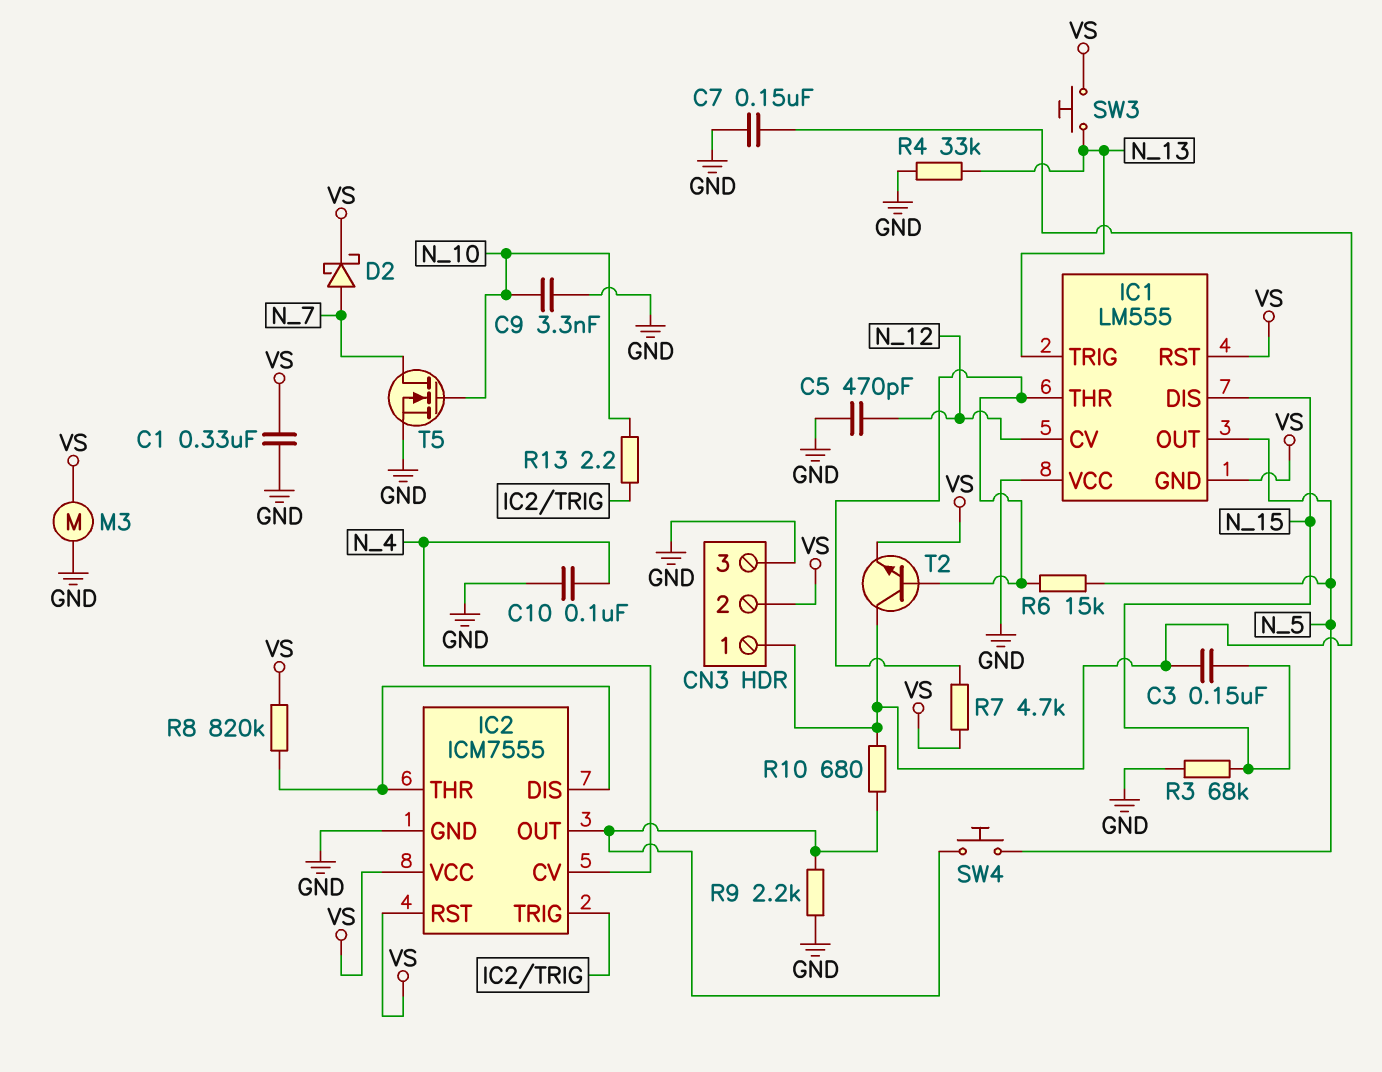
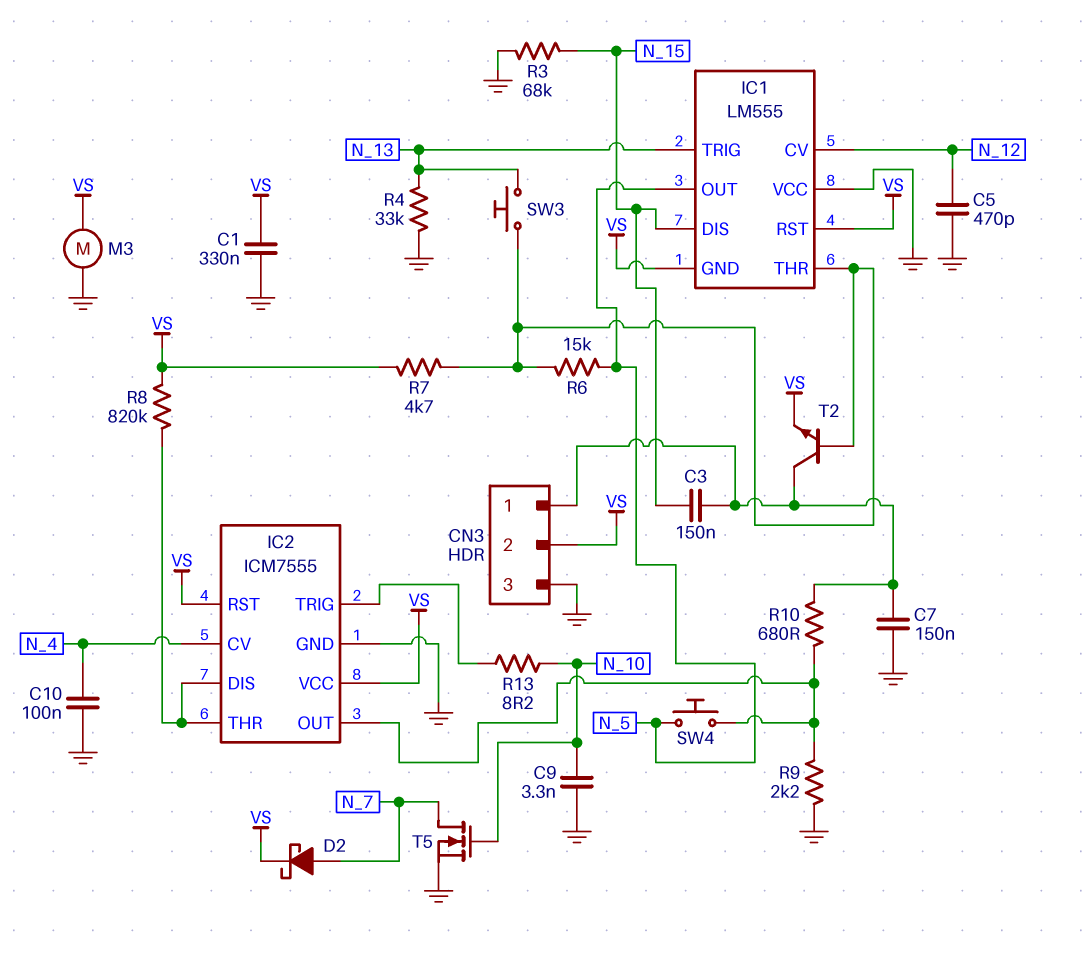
R13: 2.2 (IC2/TRIG, N_10) -> 8.2 (IC2/TRIG, N_10)
SW3: button (N_13, VS) -> button (IC1/THR, N_13)

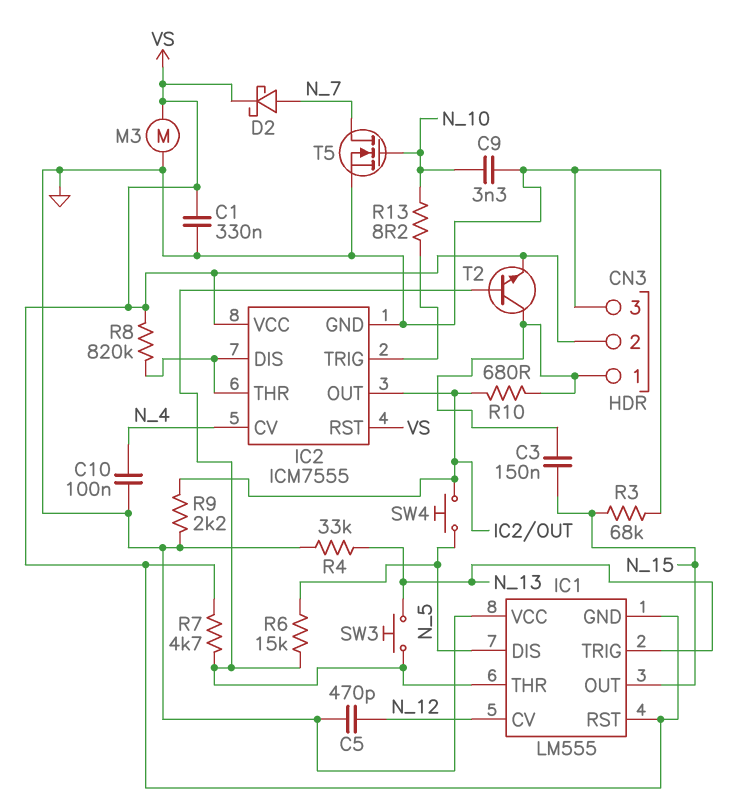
C7: 150nF (CN3/1, GND) -> none
IC1 pin DIS: N_15 -> N_5
IC1 pin OUT: N_5 -> N_15

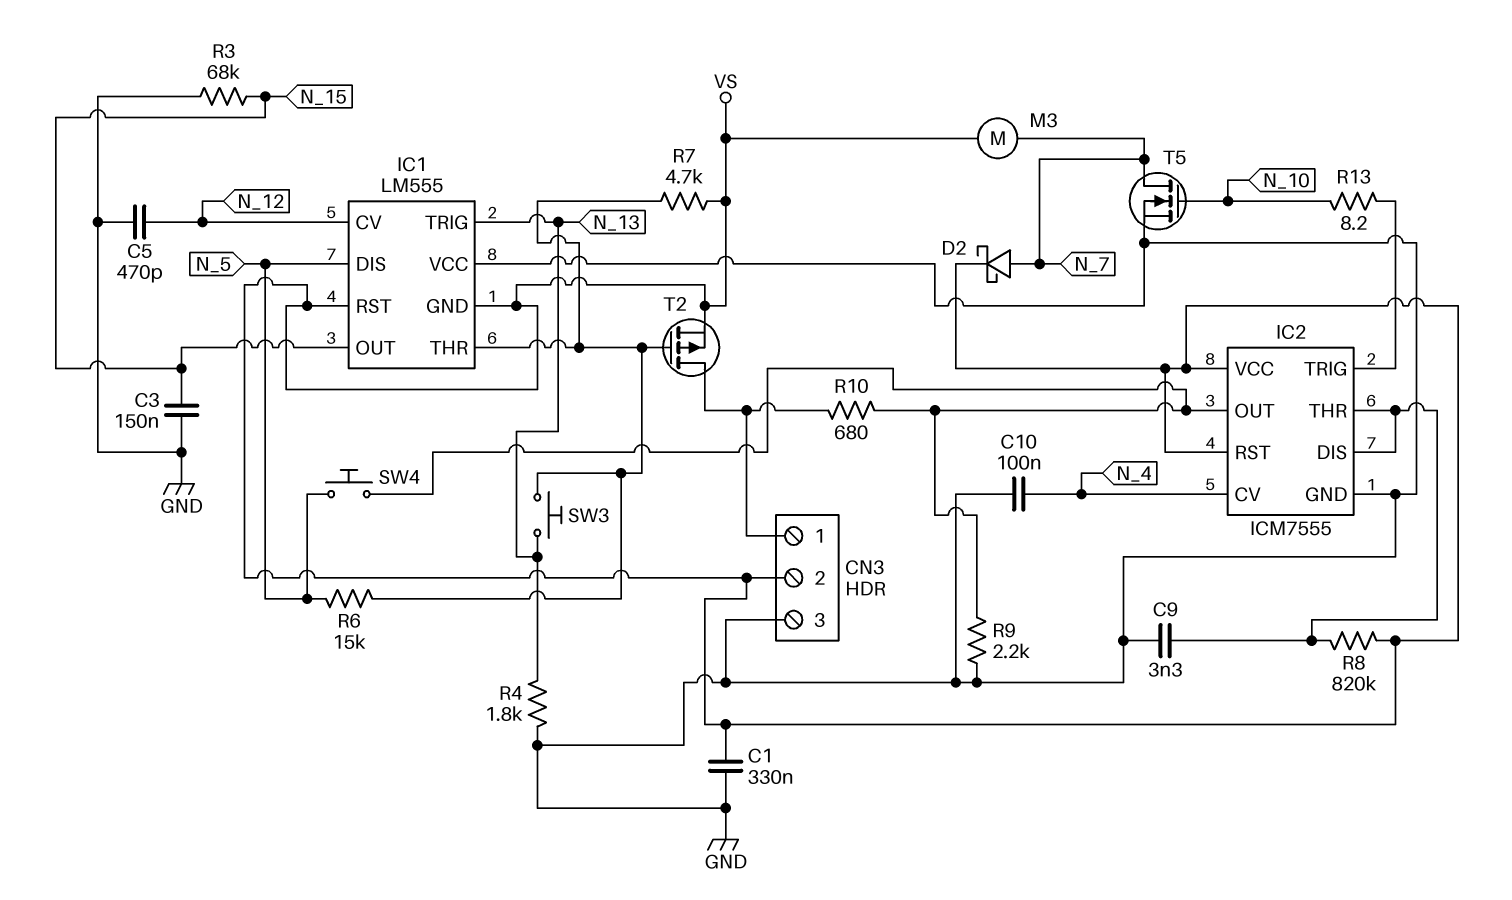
C3: 150nF (CN3/1, N_15) -> 150nF (GND, N_15)
C9: 3.3nF (GND, N_10) -> 3.3nF (GND, IC2/DIS)
M3: motor (GND, VS) -> motor (N_7, VS)
R4: 33k (GND, N_13) -> 1.8k (GND, N_13)
T2: NPN (B IC1/THR, C CN3/1, E VS) -> PMOS (G IC1/THR, D CN3/1, S VS)

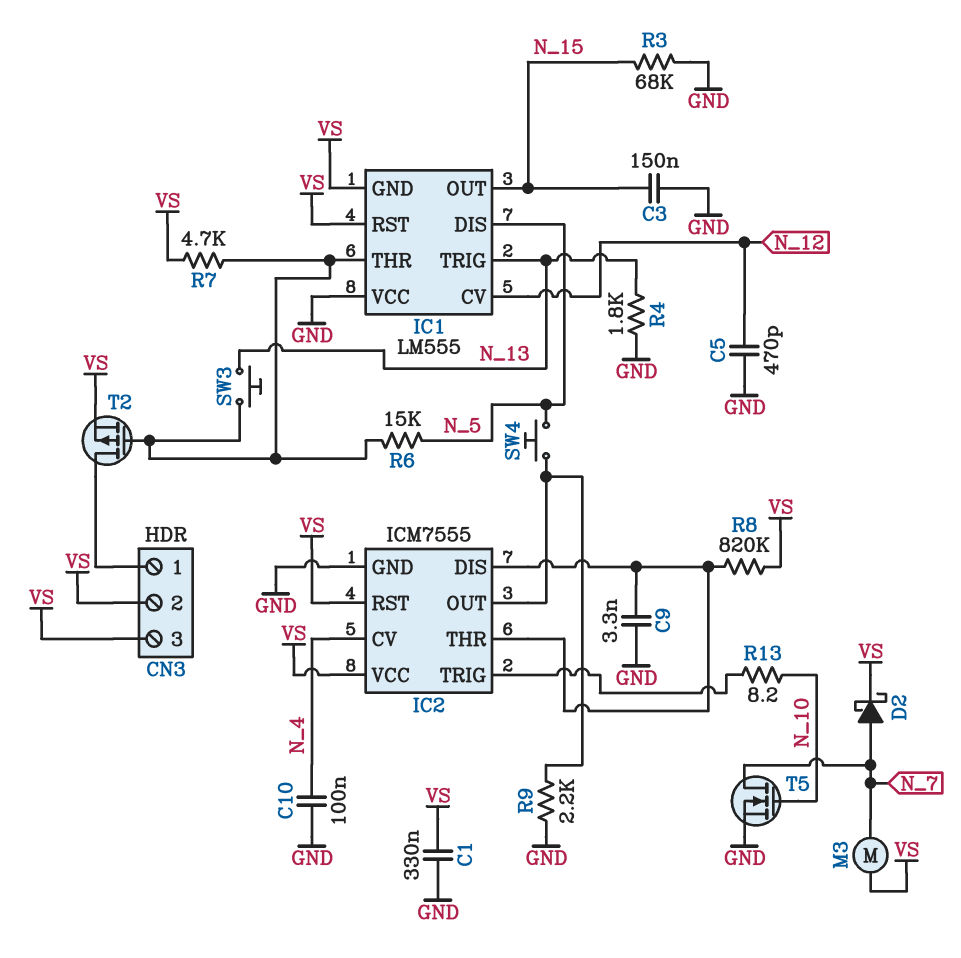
CN3 pin 3: GND -> VS
R10: 680 (CN3/1, IC2/OUT) -> none

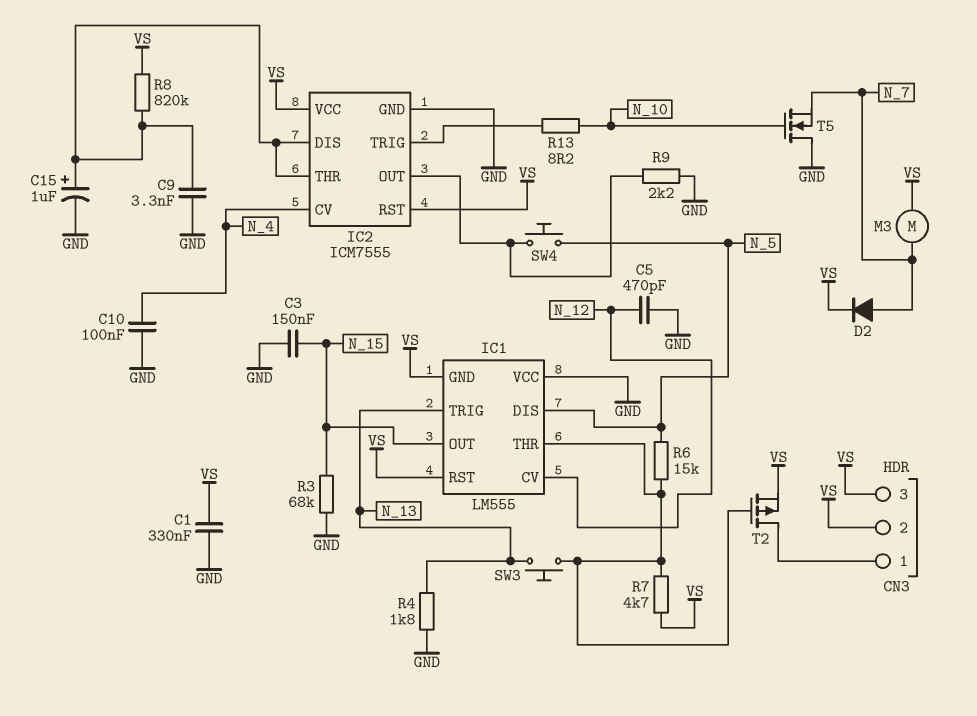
C15: none -> 1uF (plus IC2/DIS, minus GND)
D2: schottky (A N_7, K VS) -> diode (A N_7, K VS)
T5: NMOS (G N_10, D N_7, S GND) -> NMOS (G N_10, D GND, S N_7)

